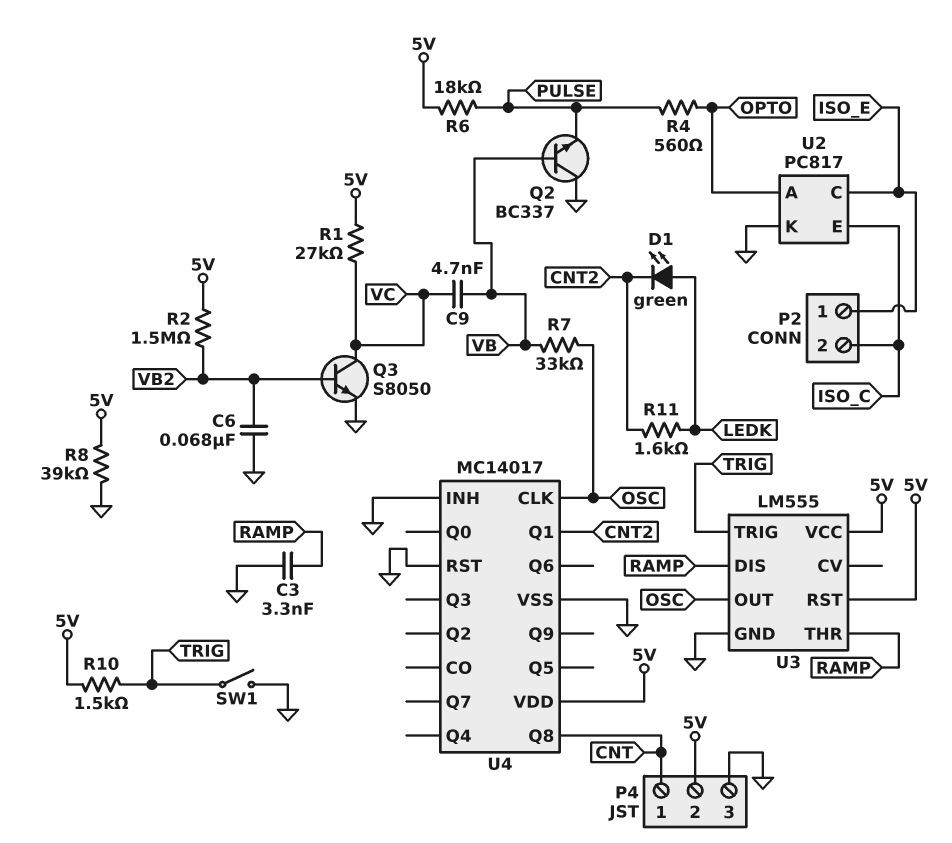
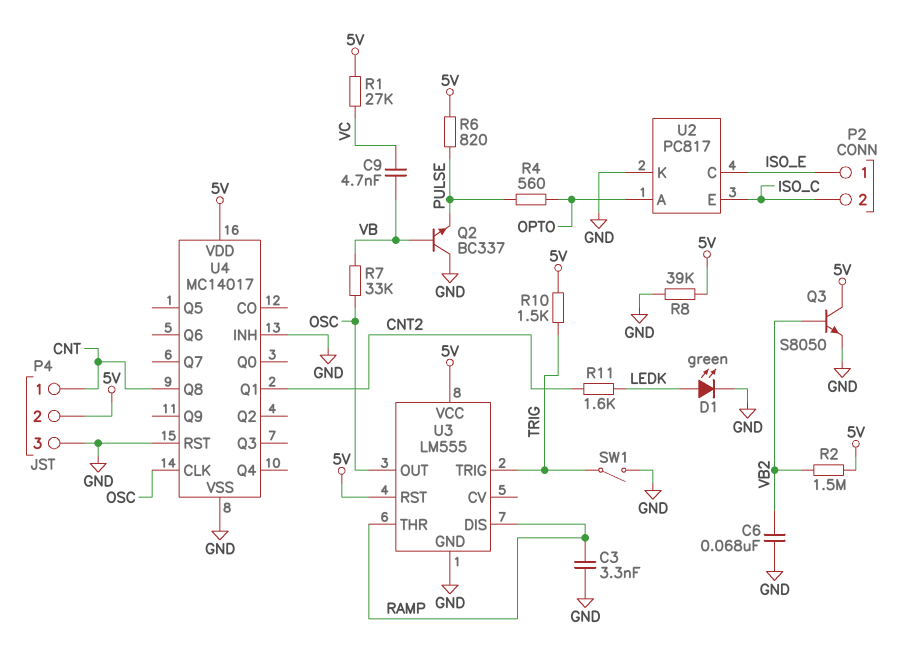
D1: LED green (A LEDK, K CNT2) -> LED green (A LEDK, K GND)
Q3: NPN S8050 (B VB2, C VC, E GND) -> NPN S8050 (B VB2, C 5V, E GND)
R6: 18k (5V, PULSE) -> 820 (5V, PULSE)

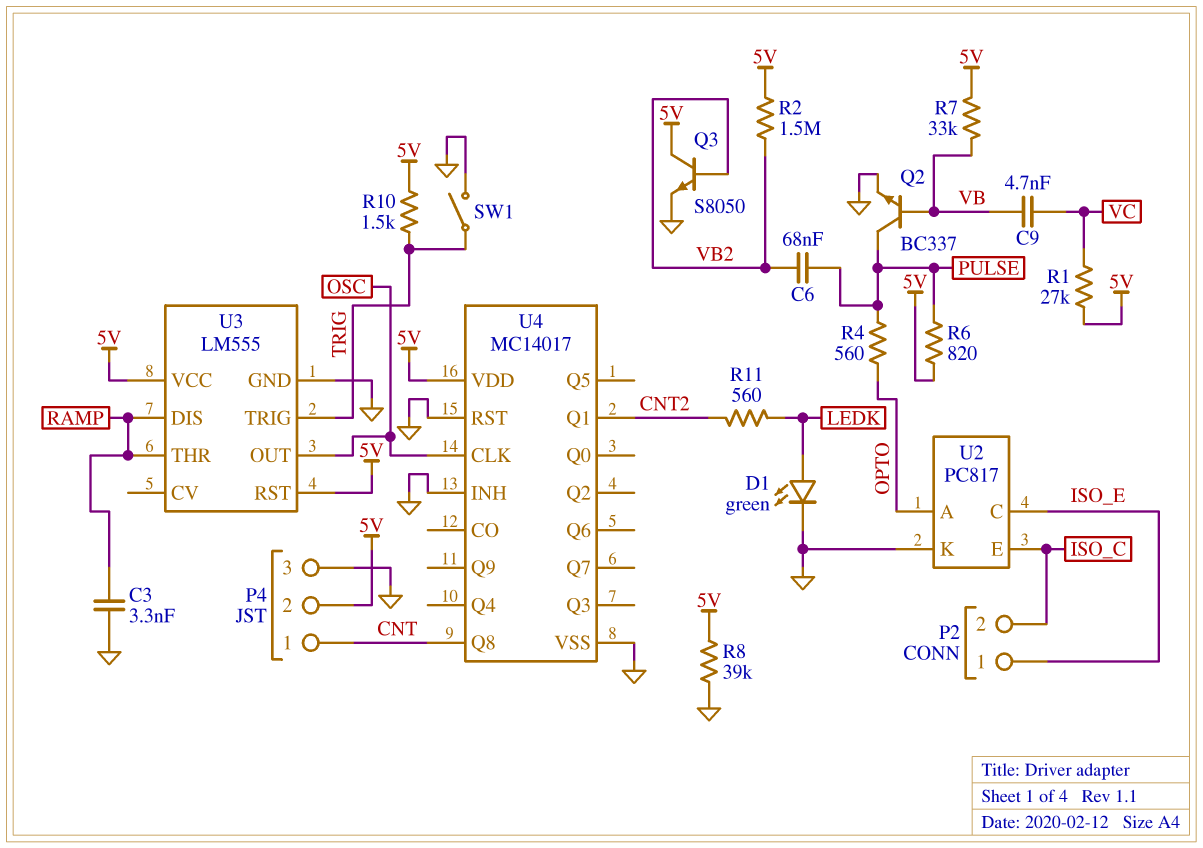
C6: 68nF (GND, VB2) -> 68nF (PULSE, VB2)
Q2: NPN BC337 (B VB, C GND, E PULSE) -> NPN BC337 (B VB, C PULSE, E GND)
R7: 33k (OSC, VB) -> 33k (5V, VB)
R11: 1.6k (CNT2, LEDK) -> 560 (CNT2, LEDK)

